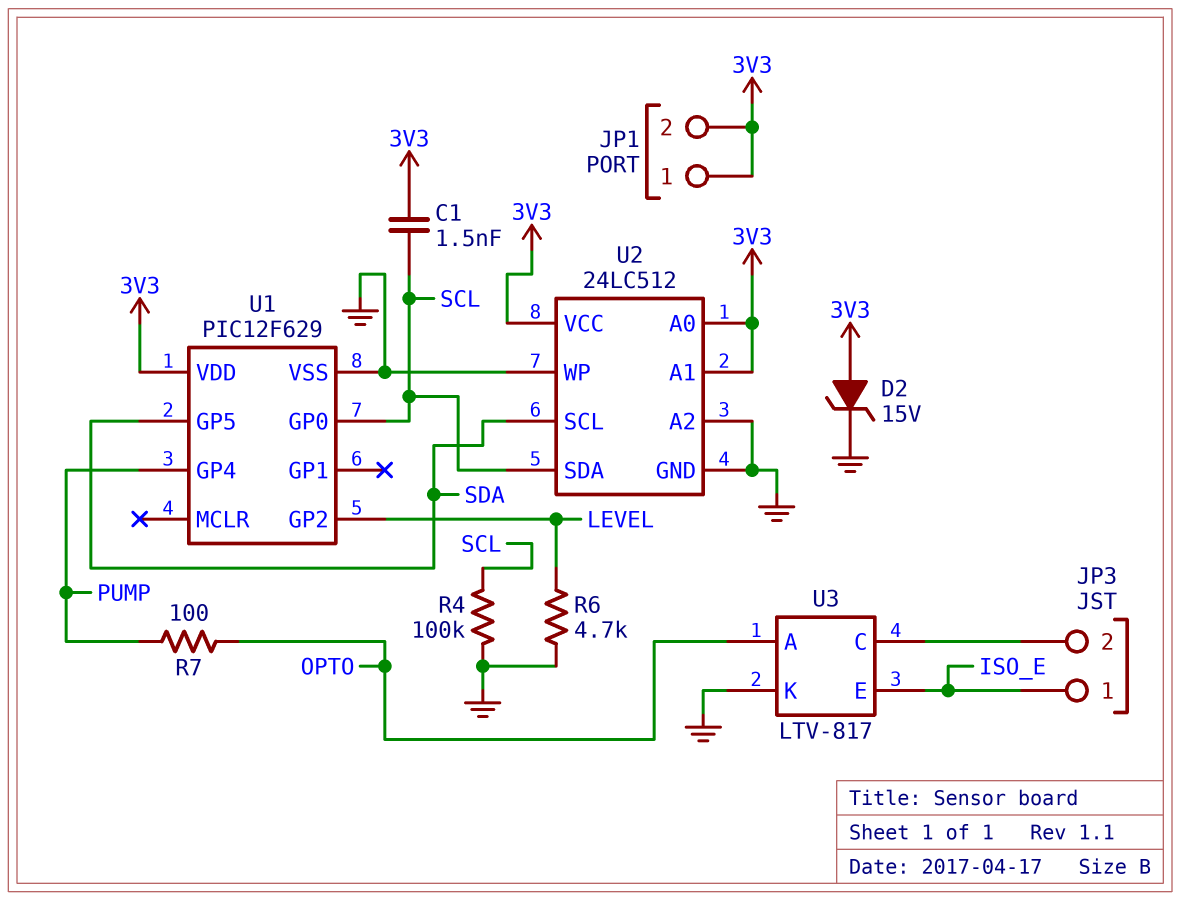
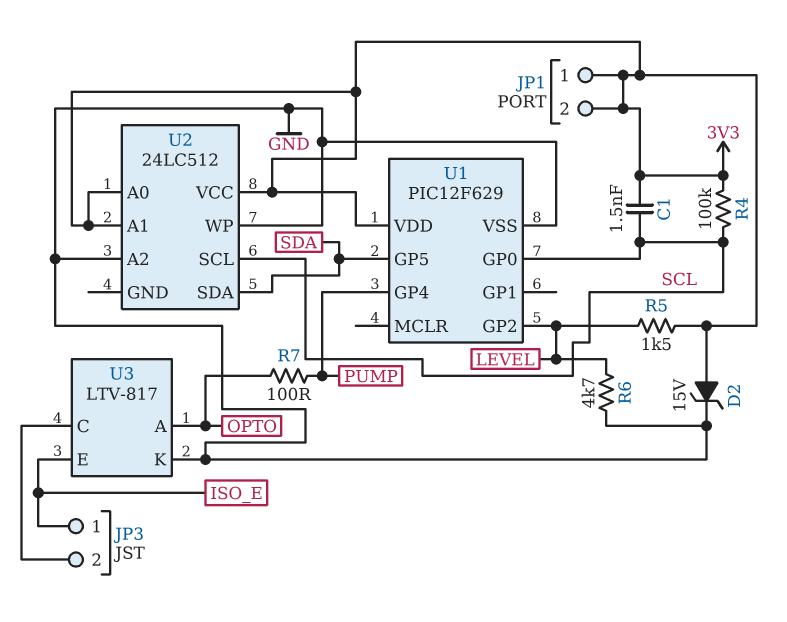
R4: 100k (GND, SCL) -> 100k (3V3, SCL)
R5: none -> 1.5k (3V3, LEVEL)
U2 pin GND: GND -> none
U2 pin SCL: SDA -> SCL
U2 pin SDA: SCL -> SDA

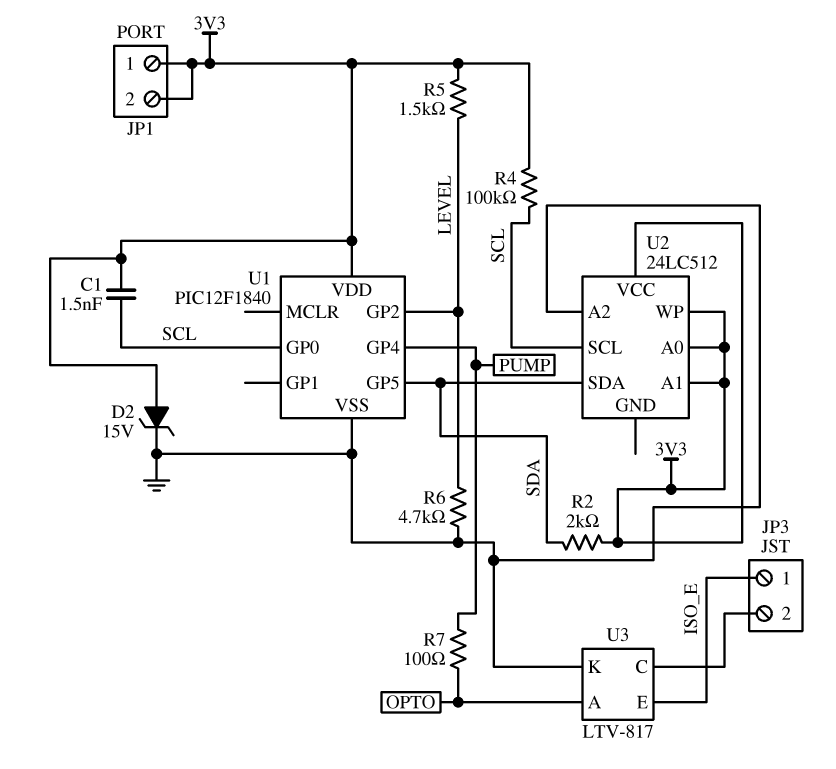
R2: none -> 2k (3V3, SDA)
U1: PIC12F629 -> PIC12F1840
U2 pin WP: GND -> 3V3

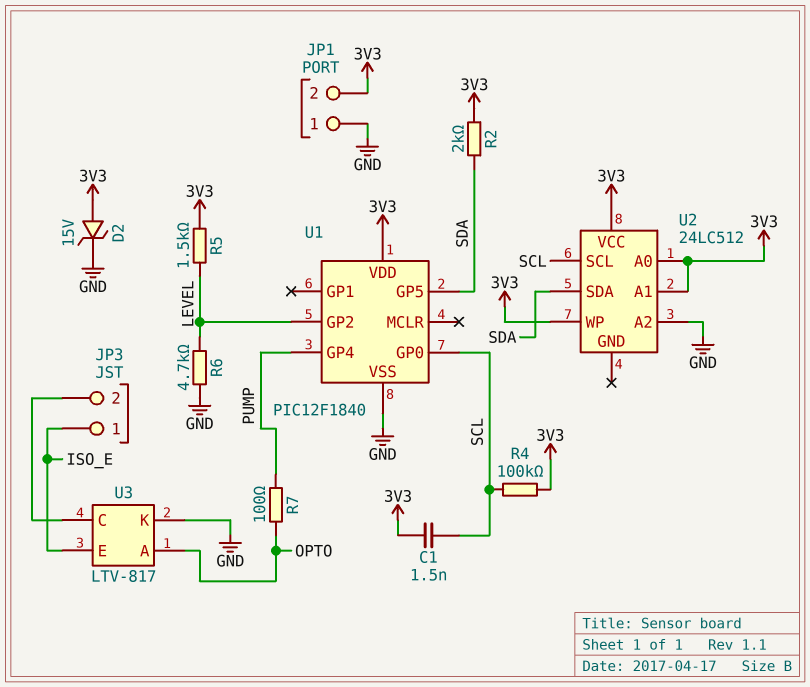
JP1 pin 1: 3V3 -> GND

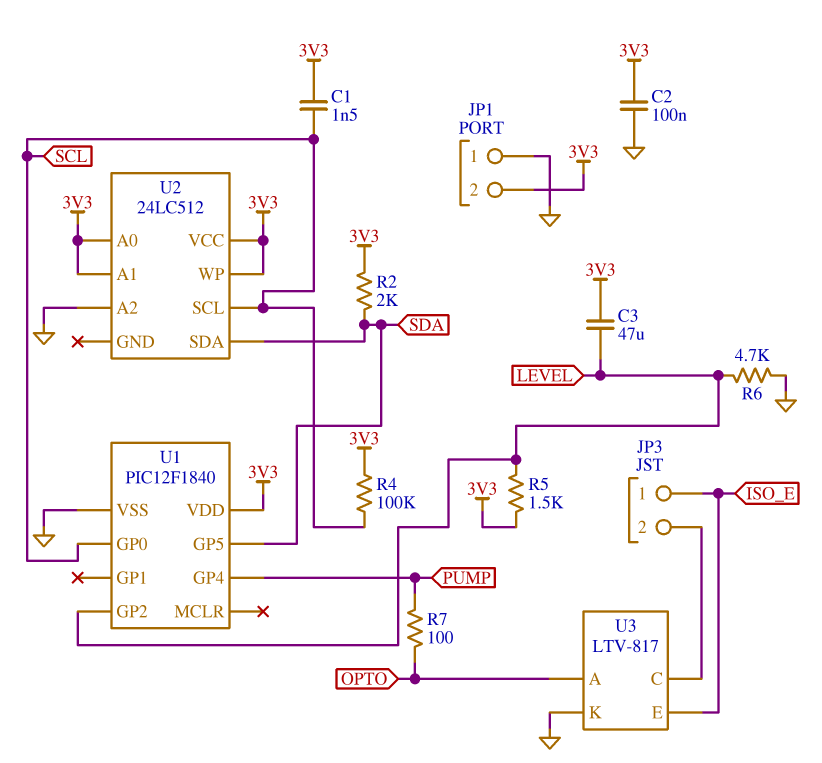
C2: none -> 100nF (3V3, GND)
C3: none -> 47uF (3V3, LEVEL)
D2: zener 15V (A 3V3, K GND) -> none

